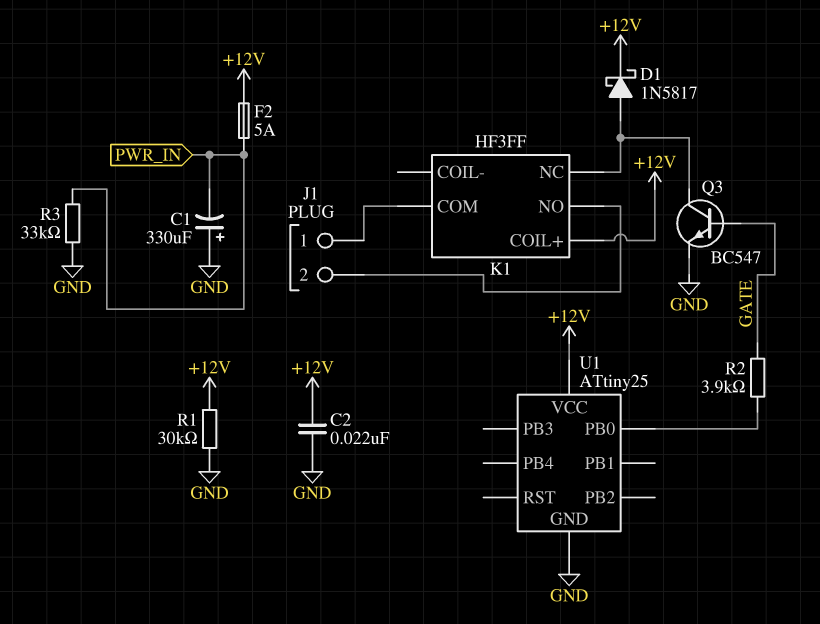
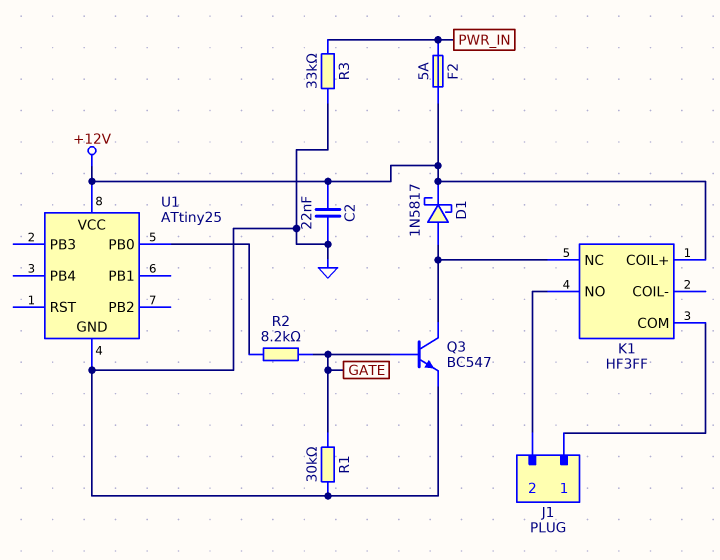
C1: 330uF (plus GND, minus PWR_IN) -> none
R1: 30k (+12V, GND) -> 30k (GATE, GND)
R2: 3.9k (GATE, U1/PB0) -> 8.2k (GATE, U1/PB0)

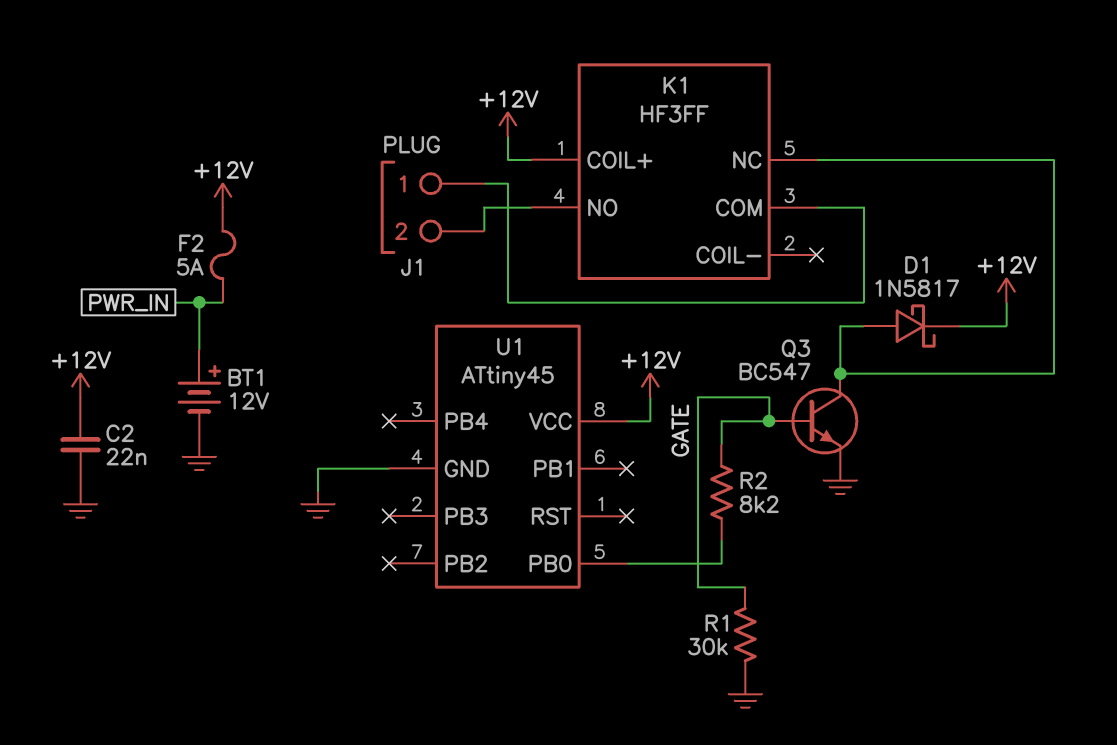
BT1: none -> 12V (plus PWR_IN, minus GND)
R3: 33k (GND, PWR_IN) -> none
U1: ATtiny25 -> ATtiny45

